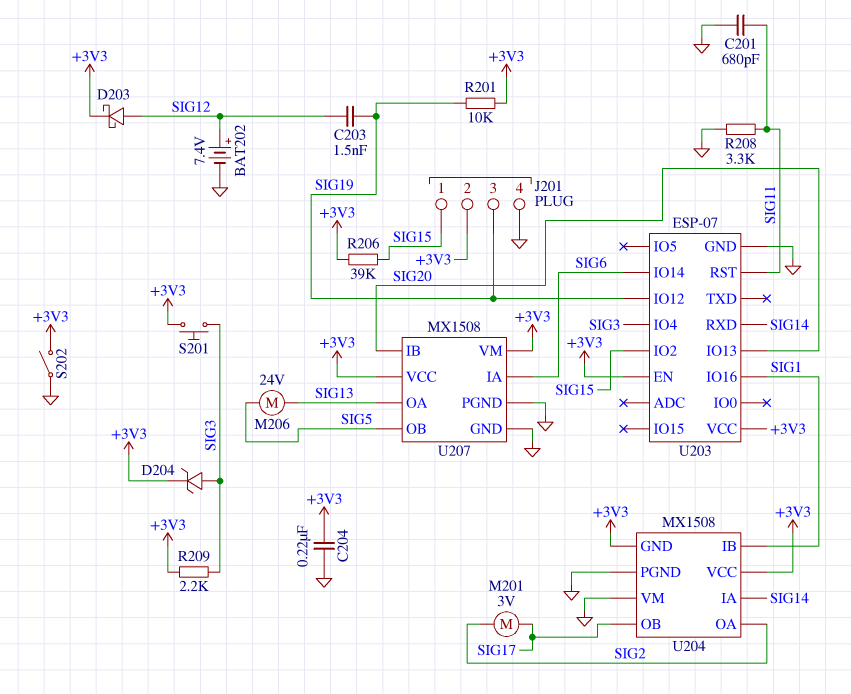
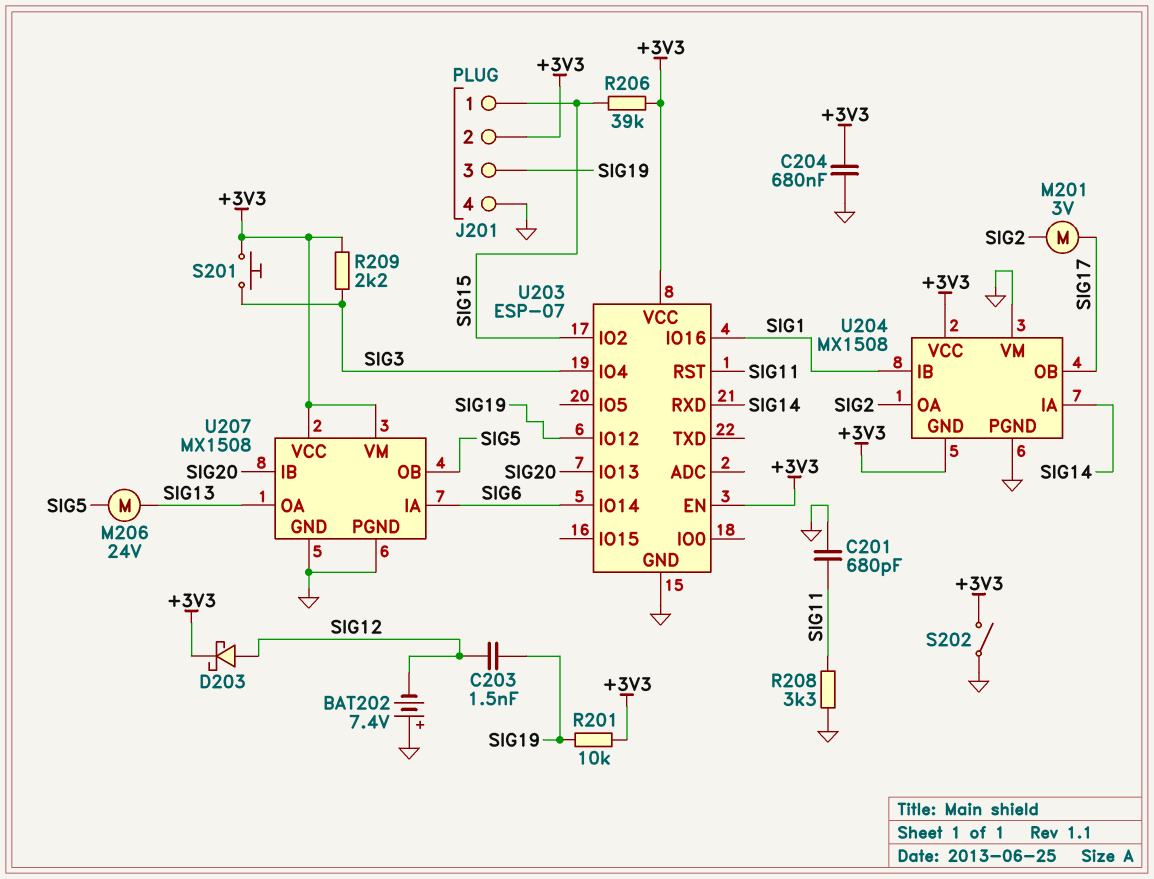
BAT202: 7.4V (plus SIG12, minus GND) -> 7.4V (plus GND, minus SIG12)
C204: 220nF (+3V3, GND) -> 680nF (+3V3, GND)
D204: zener (A SIG3, K +3V3) -> none

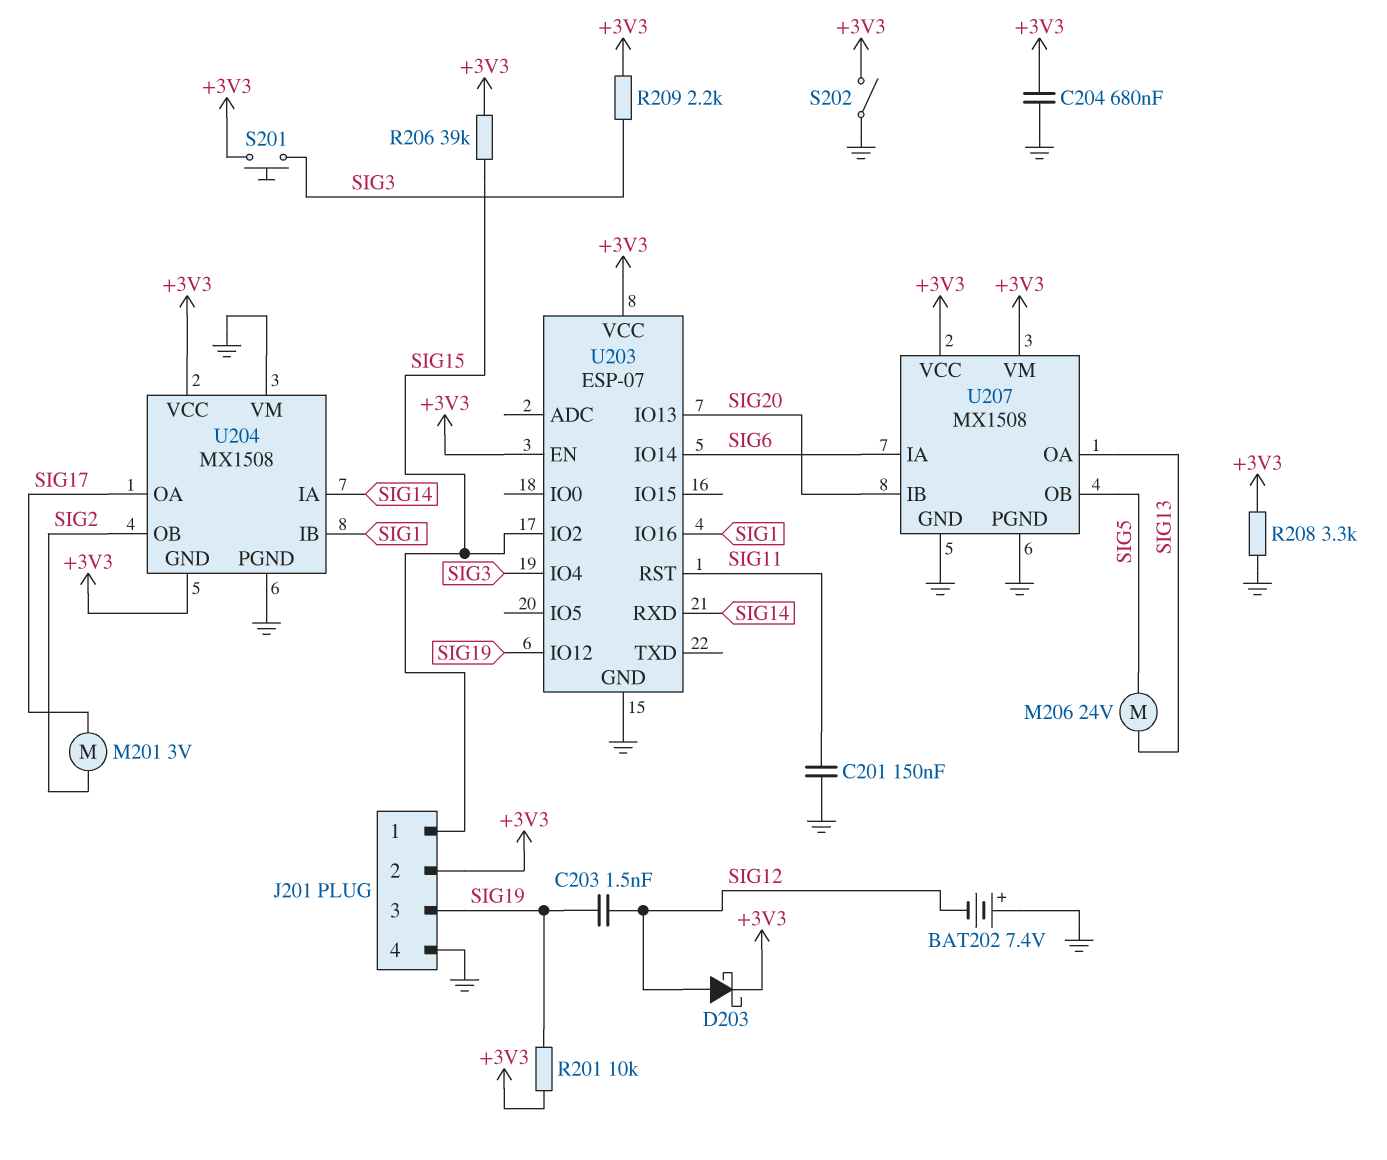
C201: 680pF (GND, SIG11) -> 150nF (GND, SIG11)
R208: 3.3k (GND, SIG11) -> 3.3k (+3V3, GND)
U204 pin OA: SIG2 -> SIG17
U204 pin OB: SIG17 -> SIG2

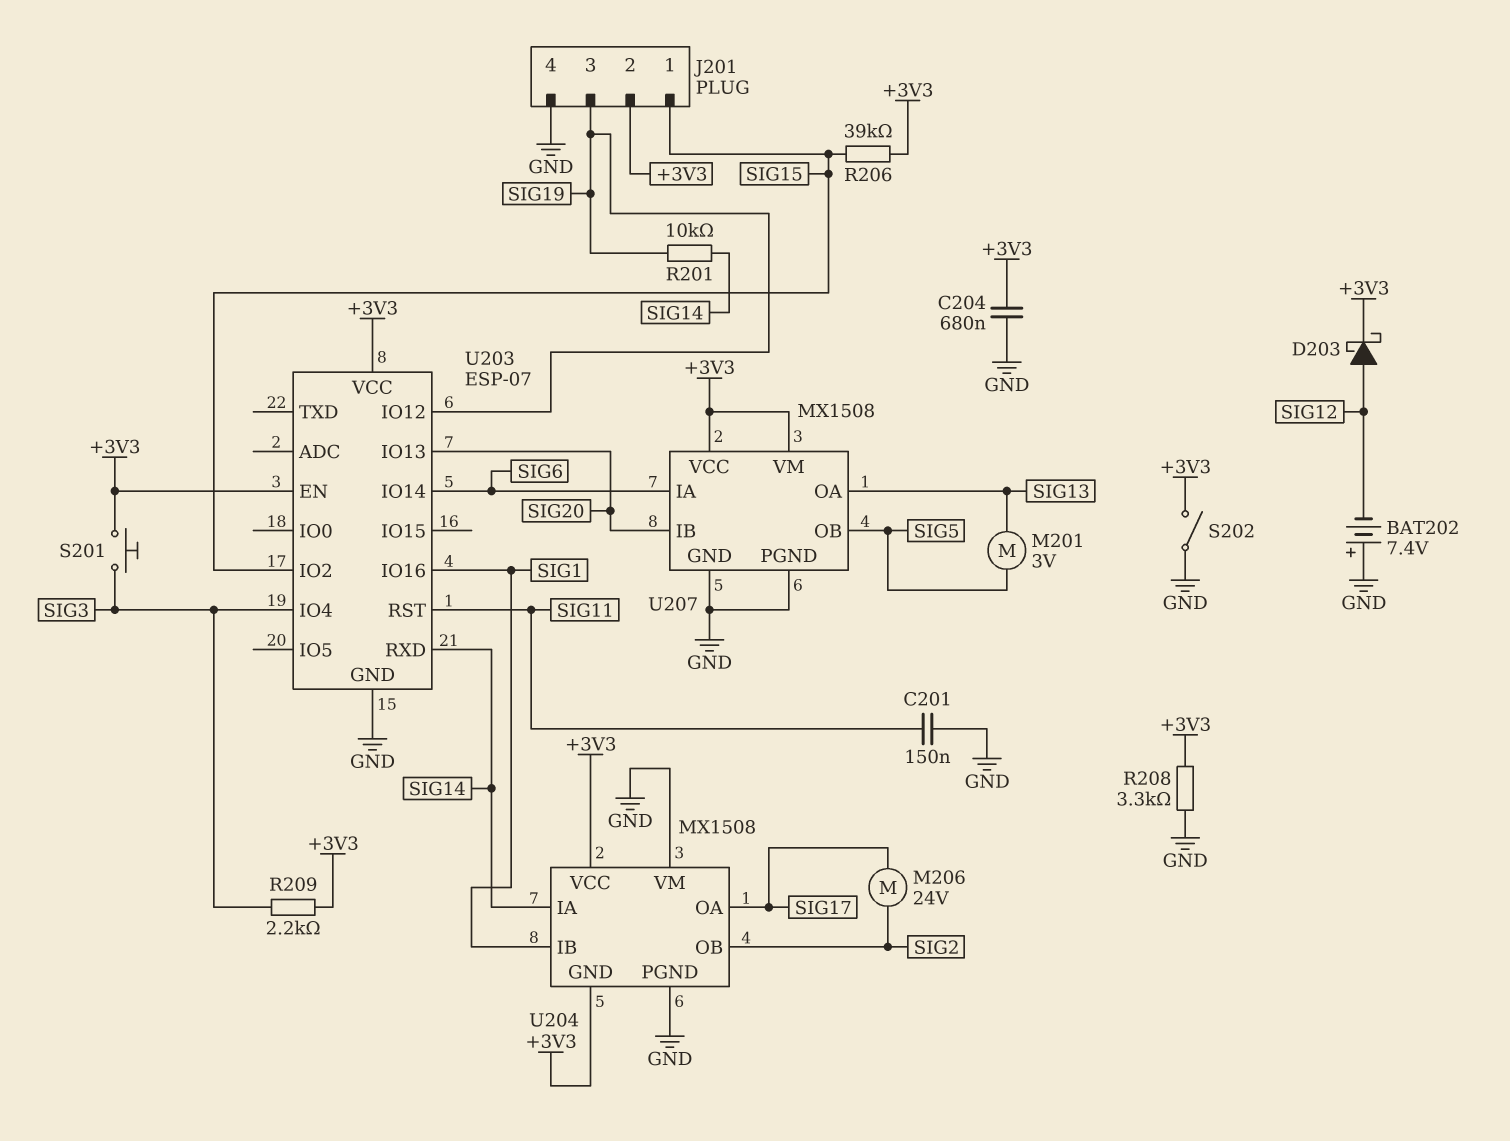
C203: 1.5nF (SIG12, SIG19) -> none
M201: motor 3V (SIG2, SIG17) -> motor 3V (SIG5, SIG13)
M206: motor 24V (SIG5, SIG13) -> motor 24V (SIG2, SIG17)
R201: 10k (+3V3, SIG19) -> 10k (SIG14, SIG19)

